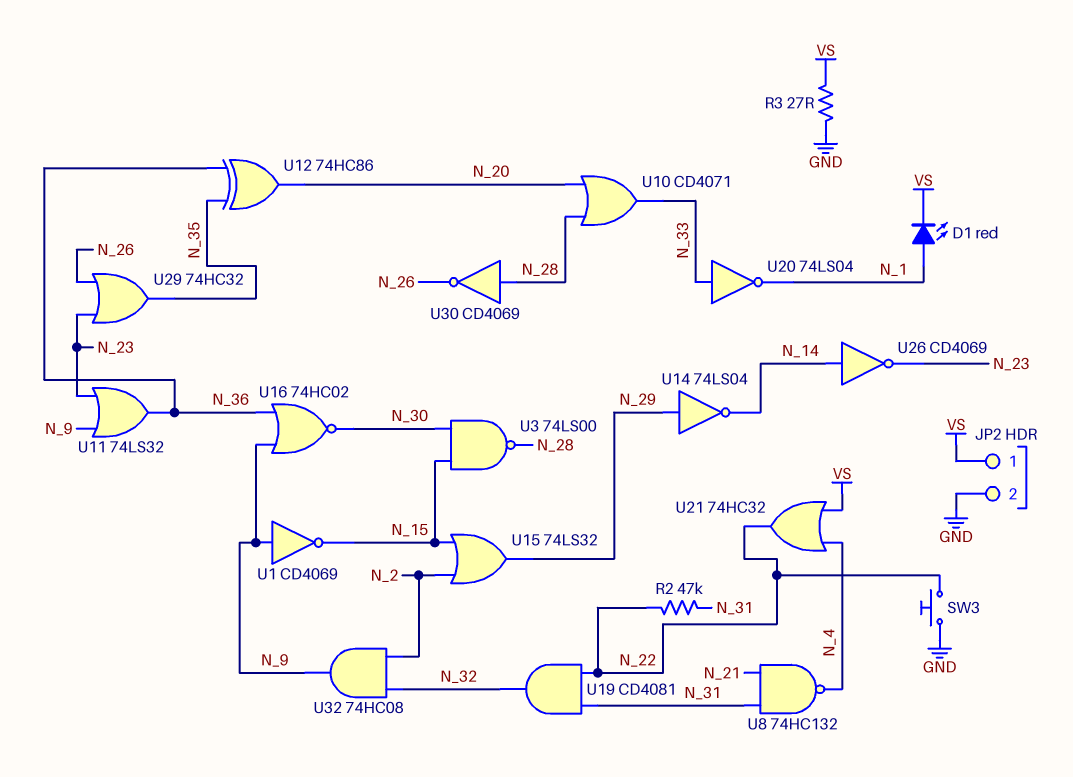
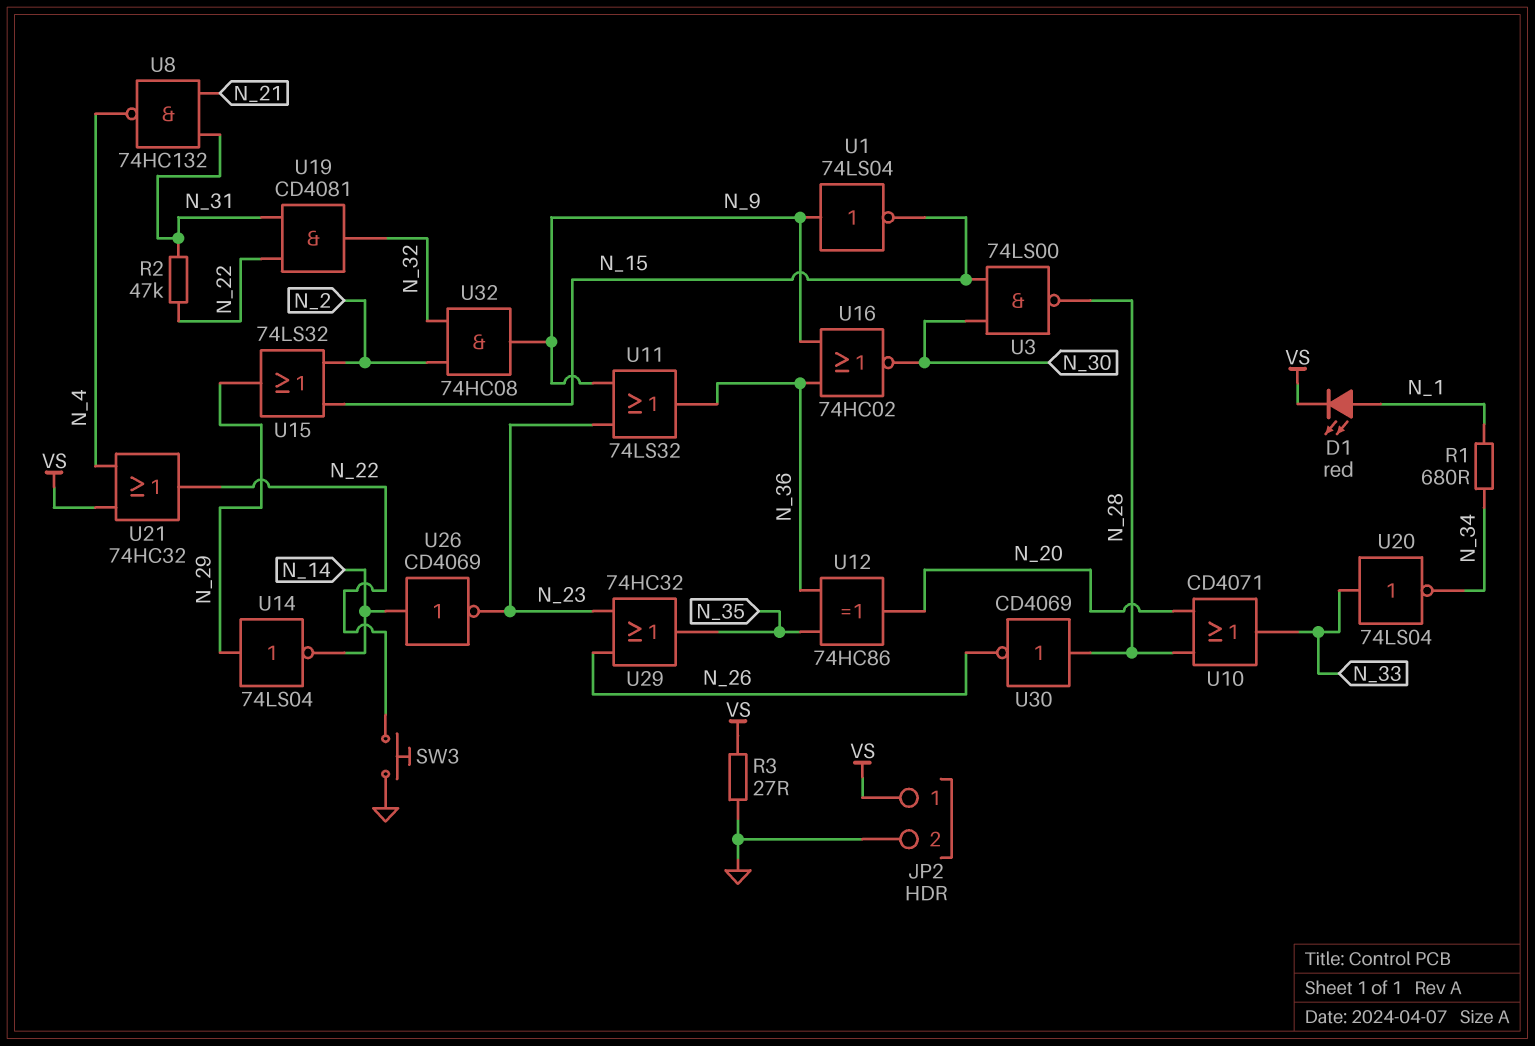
R1: none -> 680 (N_1, N_34)
U1: NOT CD4069 (in N_9, out N_15) -> NOT 74LS04 (in N_9, out N_15)
U20: NOT 74LS04 (in N_33, out N_1) -> NOT 74LS04 (in N_33, out N_34)

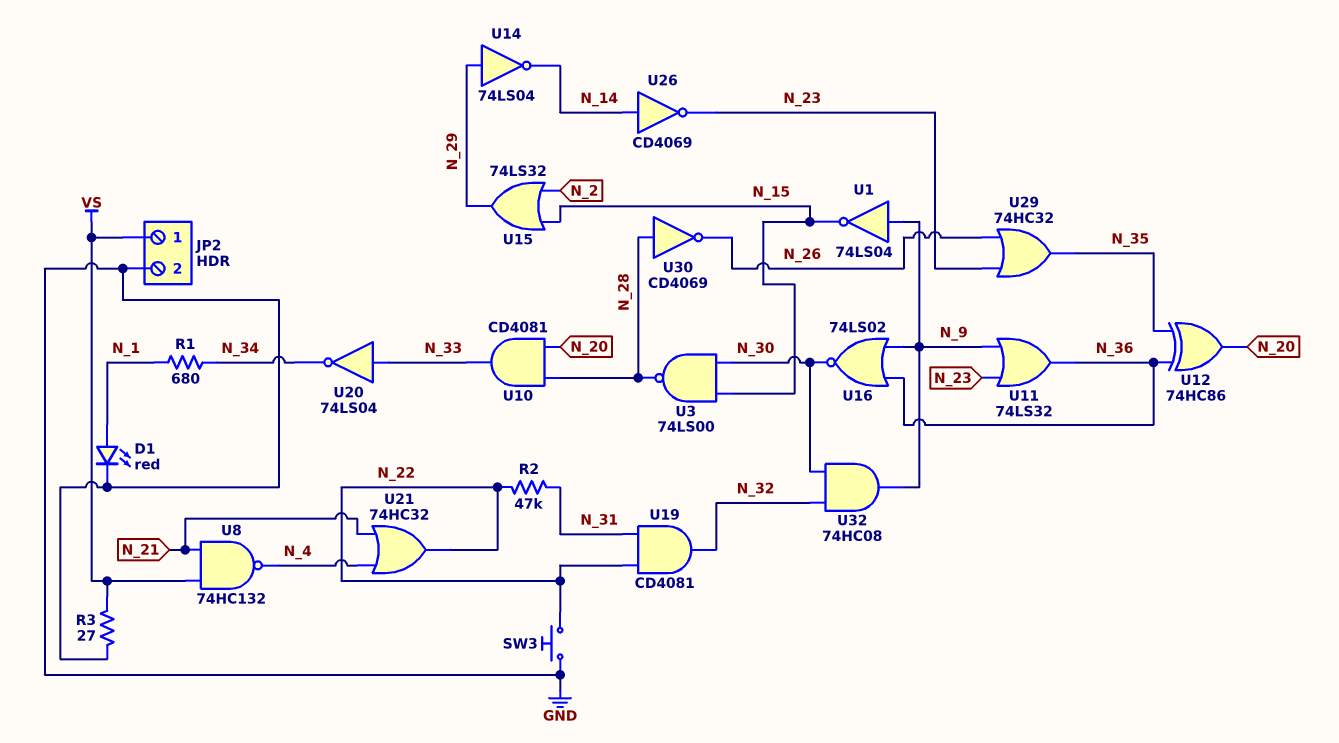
D1: LED red (A N_1, K VS) -> LED red (A N_1, K GND)
U8: NAND 74HC132 (in N_21, in N_31, out N_4) -> NAND 74HC132 (in N_21, in VS, out N_4)
U10: OR CD4071 (in N_20, in N_28, out N_33) -> AND CD4081 (in N_20, in N_28, out N_33)
U16: NOR 74HC02 (in N_9, in N_36, out N_30) -> NOR 74LS02 (in N_9, in N_36, out N_30)
U21: OR 74HC32 (in N_4, in VS, out N_22) -> OR 74HC32 (in N_4, in N_21, out N_22)
U32: AND 74HC08 (in N_2, in N_32, out N_9) -> AND 74HC08 (in N_30, in N_32, out N_9)

